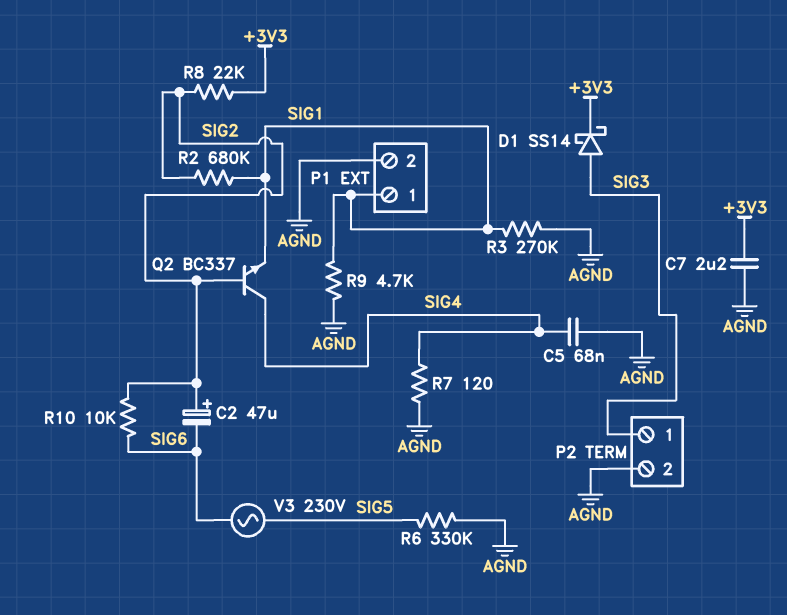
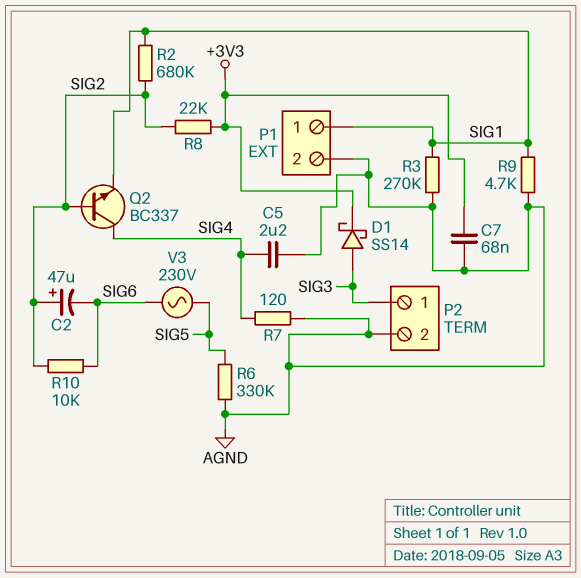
C5: 68nF (AGND, SIG4) -> 2.2uF (AGND, SIG4)
C7: 2.2uF (+3V3, AGND) -> 68nF (+3V3, AGND)

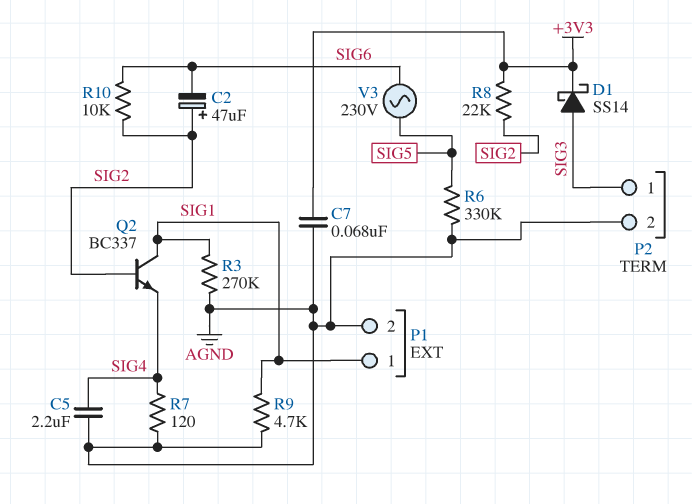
Q2: NPN BC337 (B SIG2, C SIG4, E SIG1) -> NPN BC337 (B SIG2, C SIG1, E SIG4)
R2: 680k (SIG1, SIG2) -> none

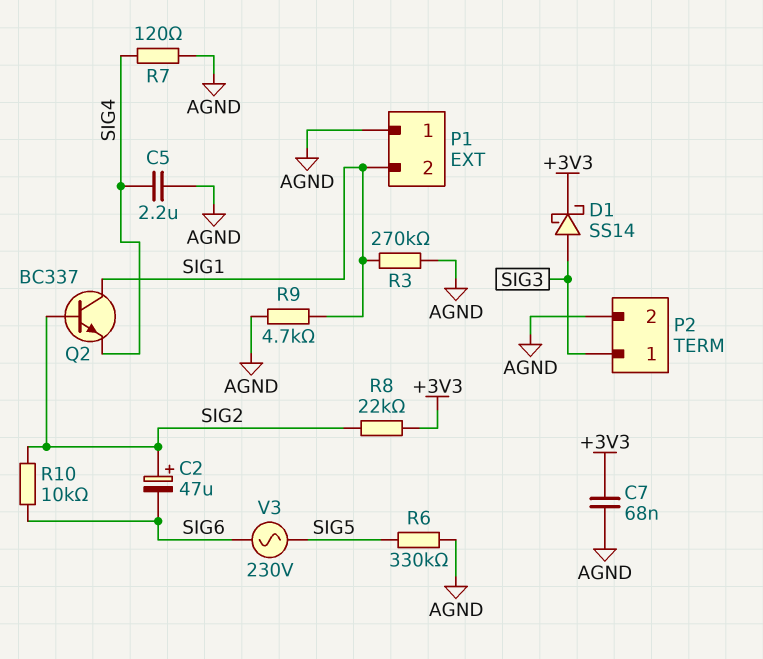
P1 pin 1: SIG1 -> AGND
P1 pin 2: AGND -> SIG1

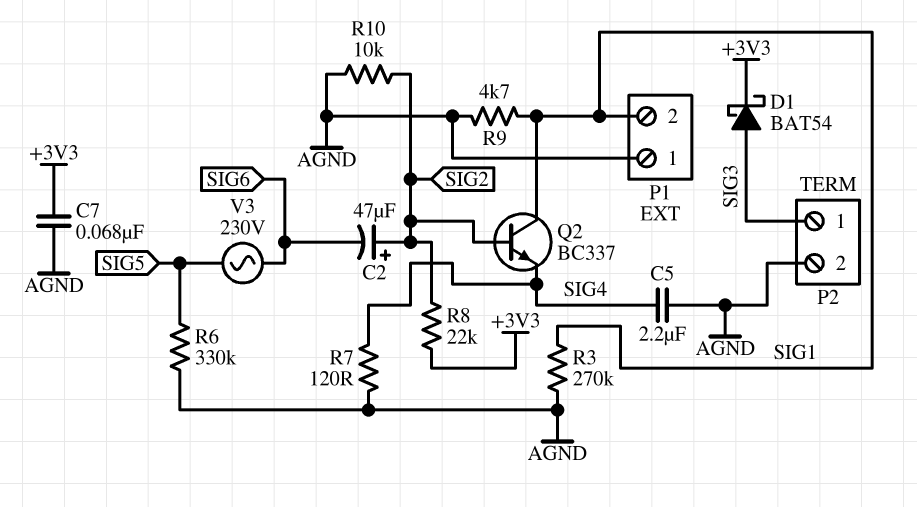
D1: schottky SS14 (A SIG3, K +3V3) -> schottky BAT54 (A SIG3, K +3V3)
R10: 10k (SIG2, SIG6) -> 10k (AGND, SIG2)

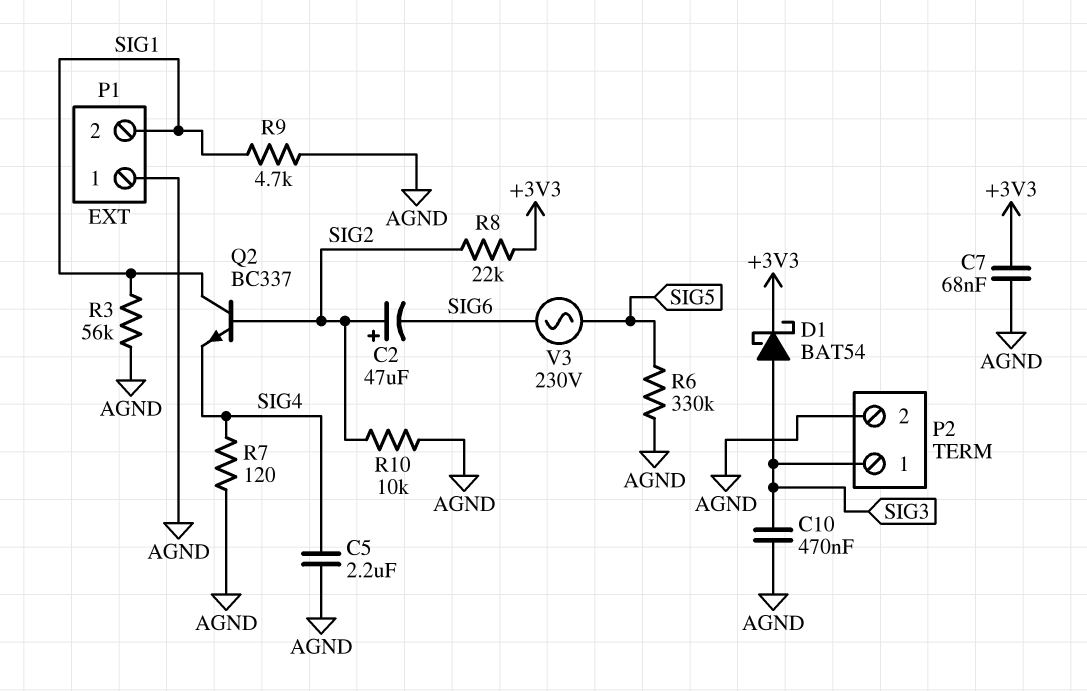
C10: none -> 470nF (AGND, SIG3)
R3: 270k (AGND, SIG1) -> 56k (AGND, SIG1)

